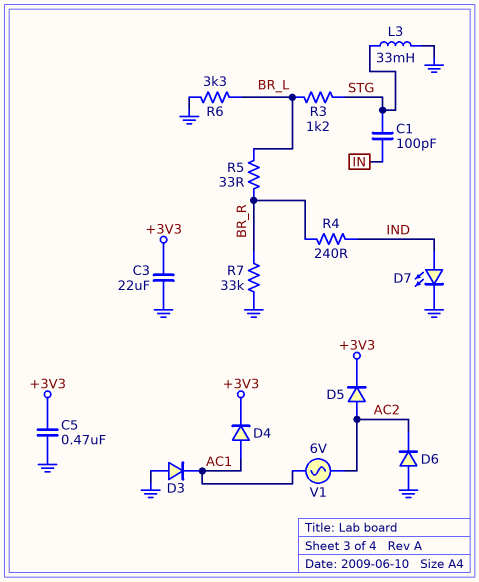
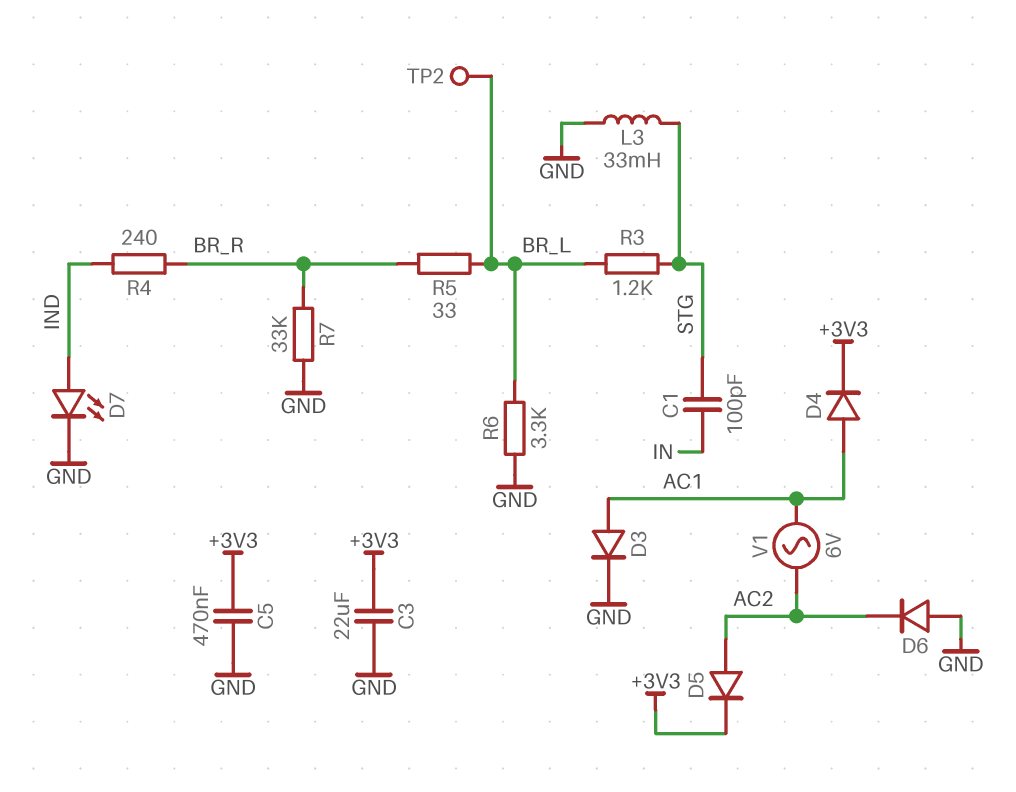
D3: diode (A GND, K AC1) -> diode (A AC1, K GND)
TP2: none -> test point (BR_L)

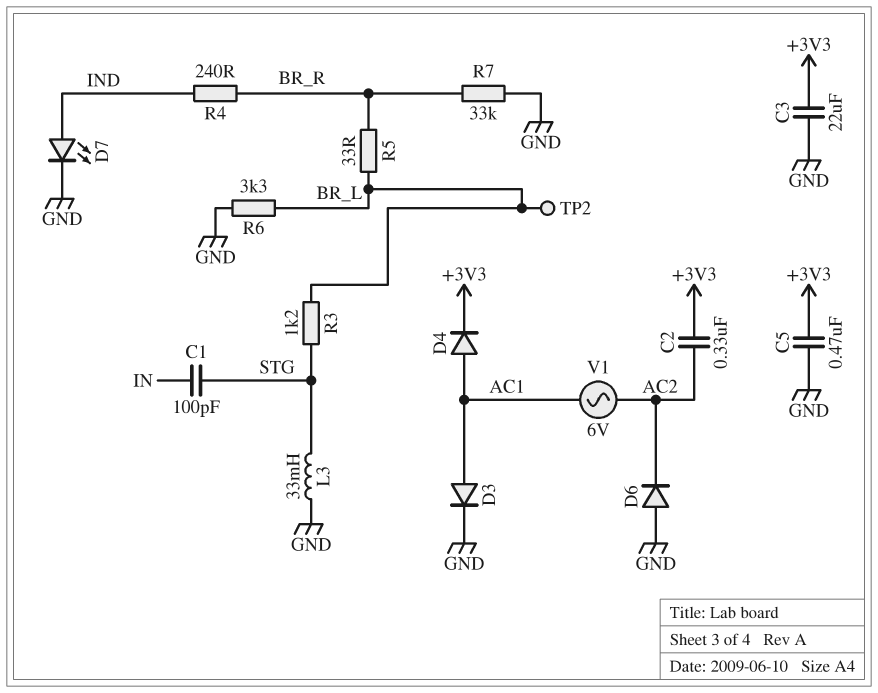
C2: none -> 330nF (+3V3, AC2)
D5: diode (A AC2, K +3V3) -> none

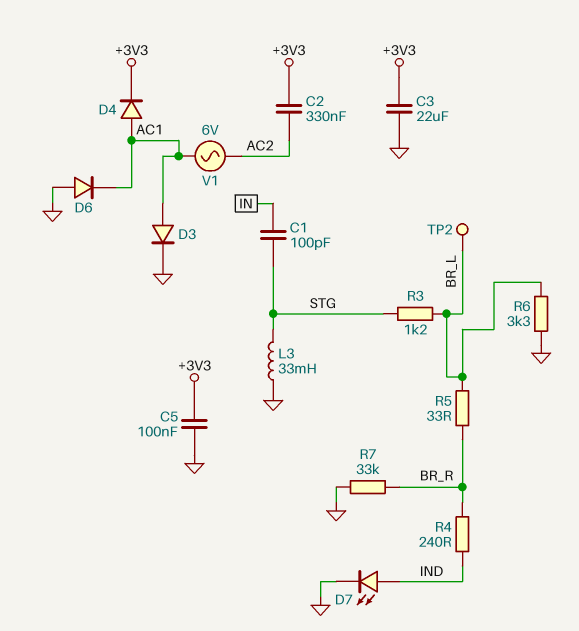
C5: 470nF (+3V3, GND) -> 100nF (+3V3, GND)
D6: diode (A GND, K AC2) -> diode (A GND, K AC1)

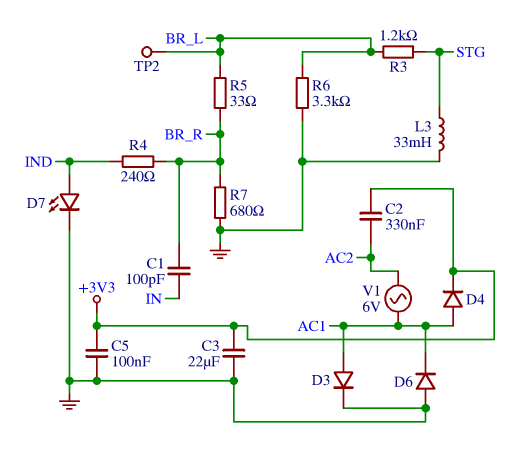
C1: 100pF (IN, STG) -> 100pF (BR_R, IN)
R7: 33k (BR_R, GND) -> 680 (BR_R, GND)

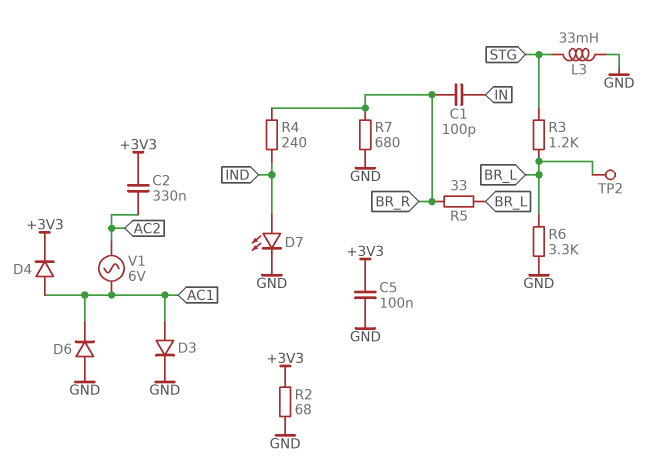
C3: 22uF (+3V3, GND) -> none
R2: none -> 68 (+3V3, GND)

